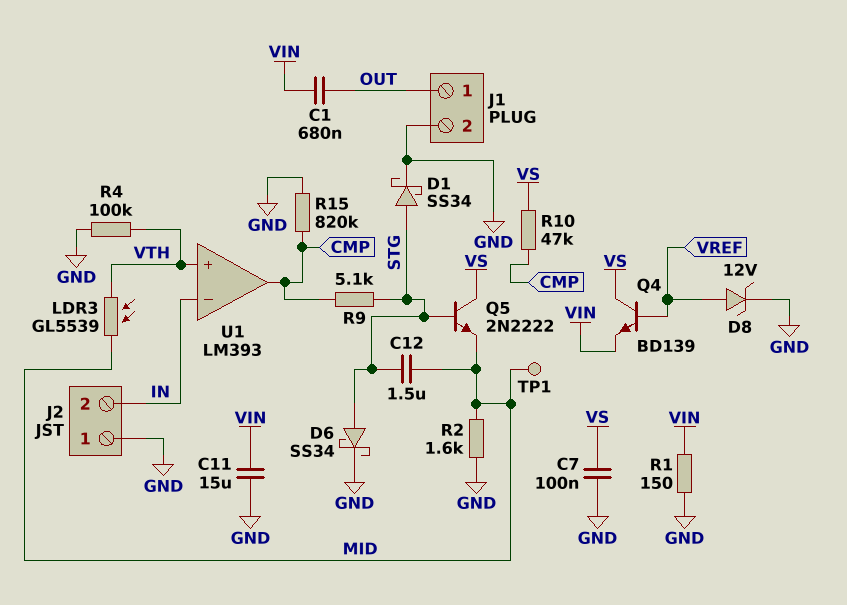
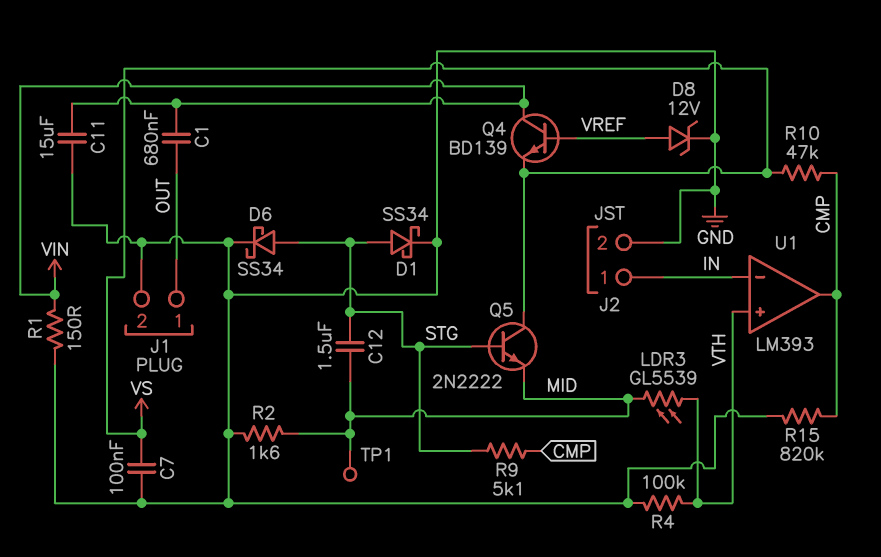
J2 pin 1: GND -> IN
J2 pin 2: IN -> GND
Q4: NPN BD139 (B VREF, C VS, E VIN) -> NPN BD139 (B VREF, C VIN, E VS)

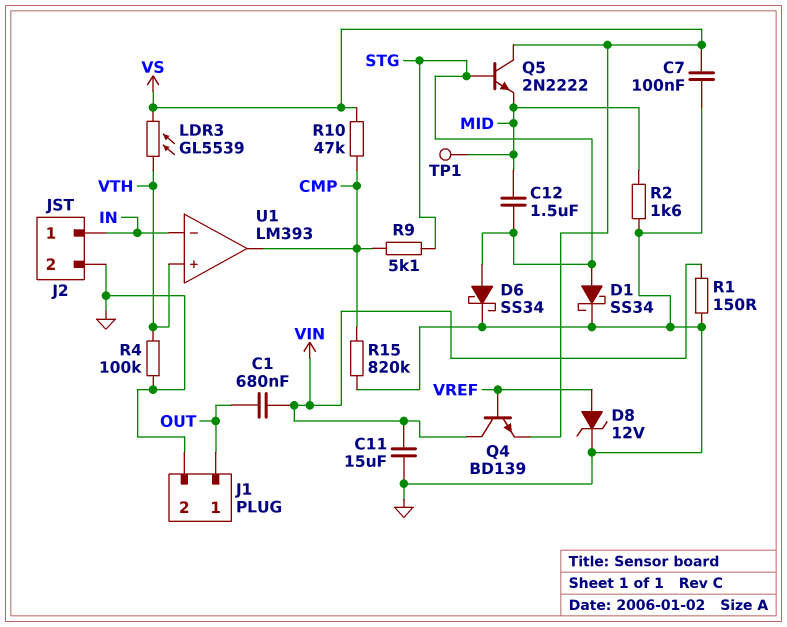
LDR3: GL5539 (MID, VTH) -> GL5539 (VS, VTH)

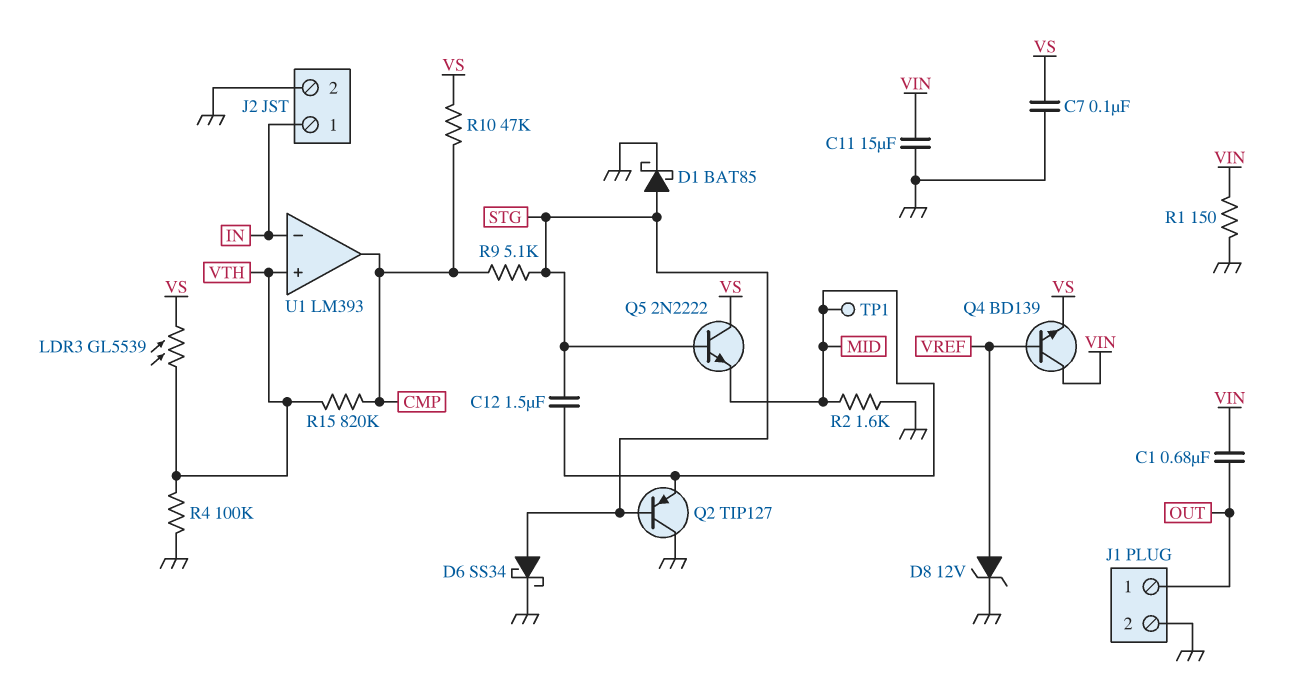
D1: schottky SS34 (A STG, K GND) -> schottky BAT85 (A STG, K GND)
Q2: none -> PNP TIP127 (B STG, C GND, E MID)
R15: 820k (CMP, GND) -> 820k (CMP, VTH)

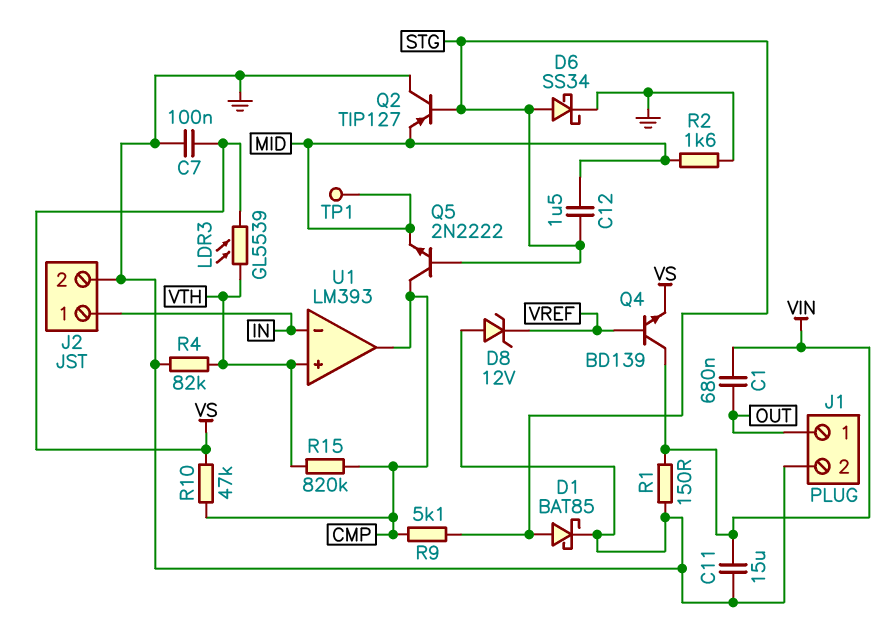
D8: zener 12V (A VREF, K GND) -> zener 12V (A GND, K VREF)
Q5: NPN 2N2222 (B STG, C VS, E MID) -> NPN 2N2222 (B STG, C CMP, E MID)
R4: 100k (GND, VTH) -> 82k (GND, VTH)

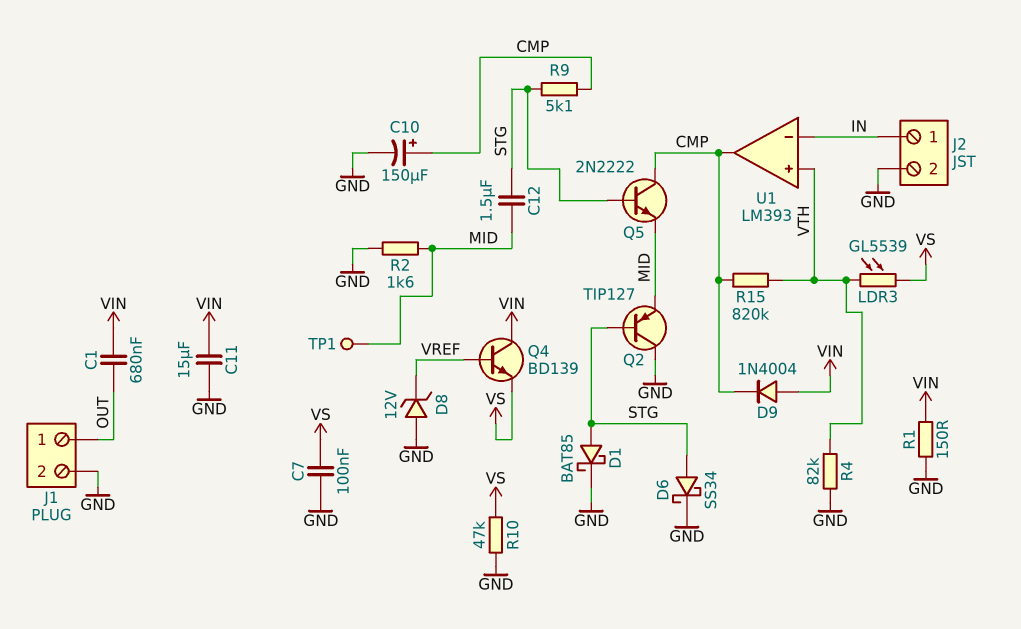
C10: none -> 150uF (plus CMP, minus GND)
D9: none -> diode 1N4004 (A VIN, K CMP)
R10: 47k (CMP, VS) -> 47k (GND, VS)

